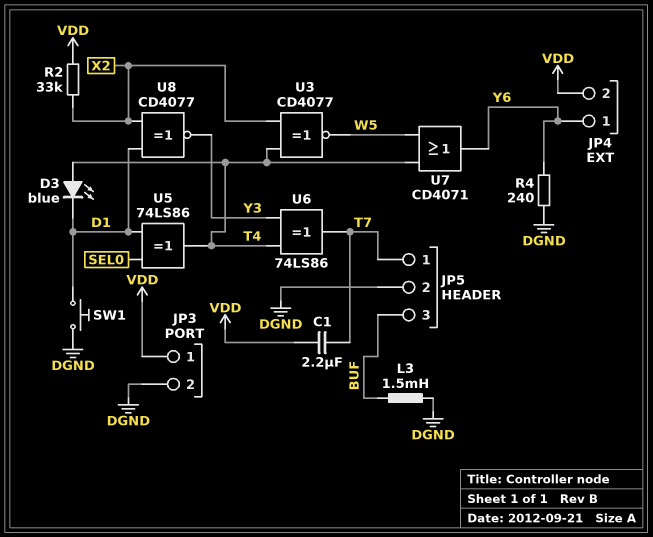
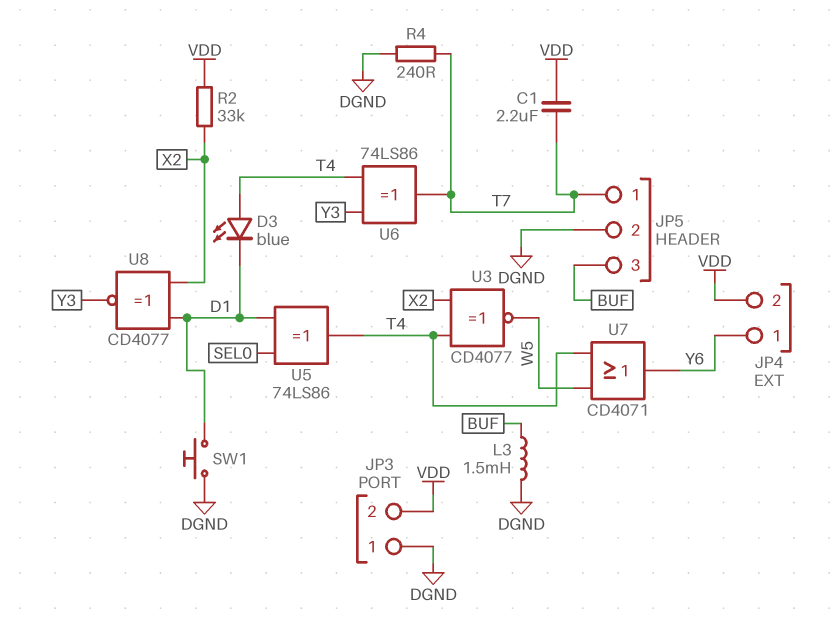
JP3 pin 1: VDD -> DGND
JP3 pin 2: DGND -> VDD
R4: 240 (DGND, Y6) -> 240 (DGND, T7)

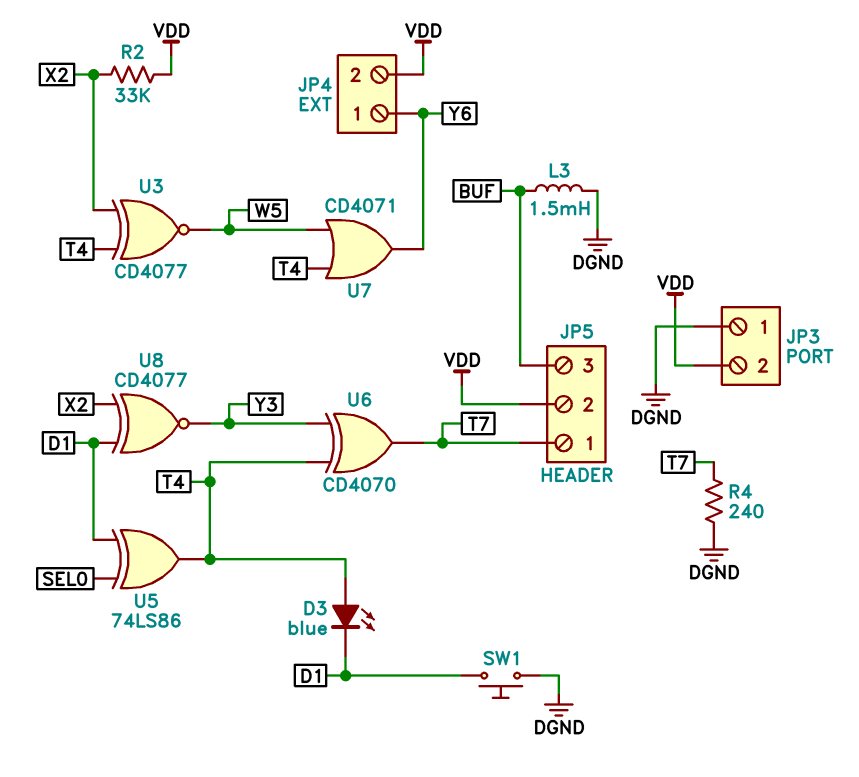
C1: 2.2uF (T7, VDD) -> none
JP5 pin 2: DGND -> VDD
U6: XOR 74LS86 (in T4, in Y3, out T7) -> XOR CD4070 (in T4, in Y3, out T7)

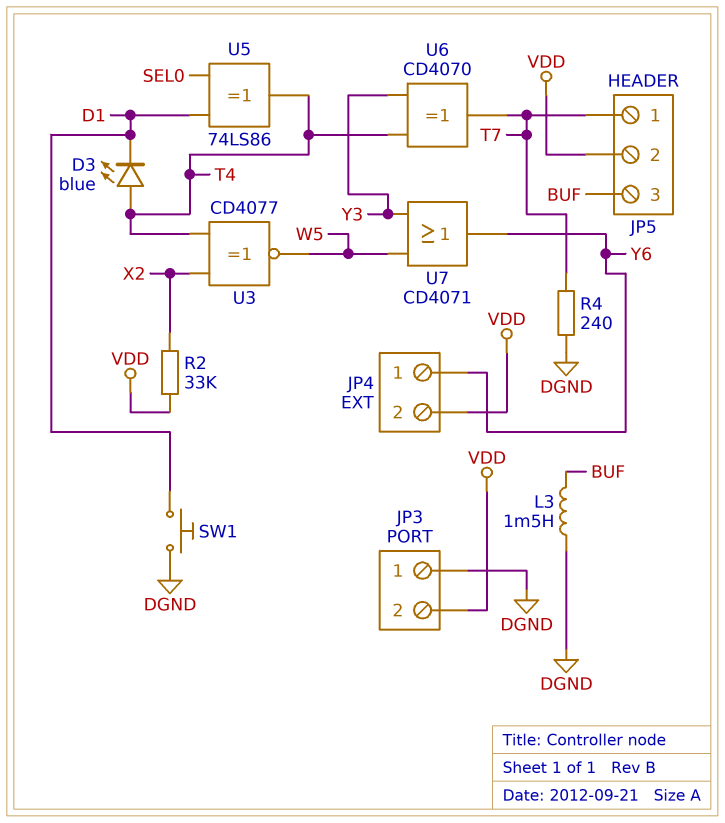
U7: OR CD4071 (in T4, in W5, out Y6) -> OR CD4071 (in W5, in Y3, out Y6)
U8: XNOR CD4077 (in D1, in X2, out Y3) -> none

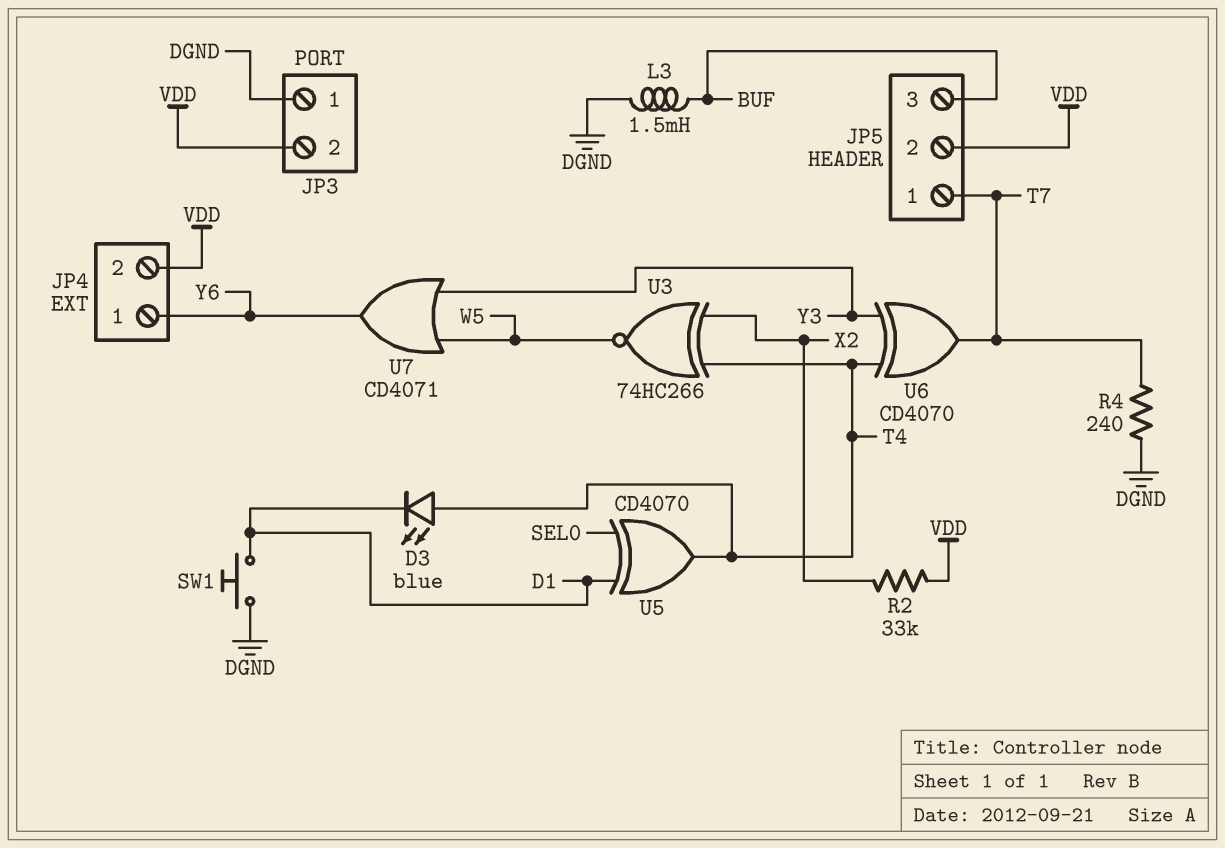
U3: XNOR CD4077 (in T4, in X2, out W5) -> XNOR 74HC266 (in T4, in X2, out W5)
U5: XOR 74LS86 (in D1, in SEL0, out T4) -> XOR CD4070 (in D1, in SEL0, out T4)

